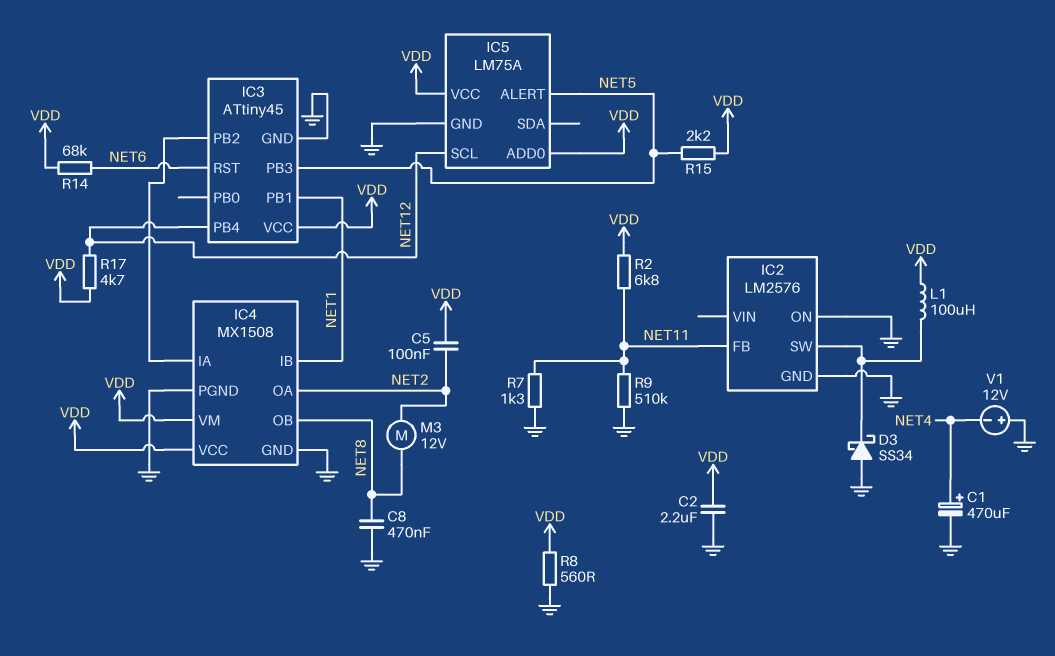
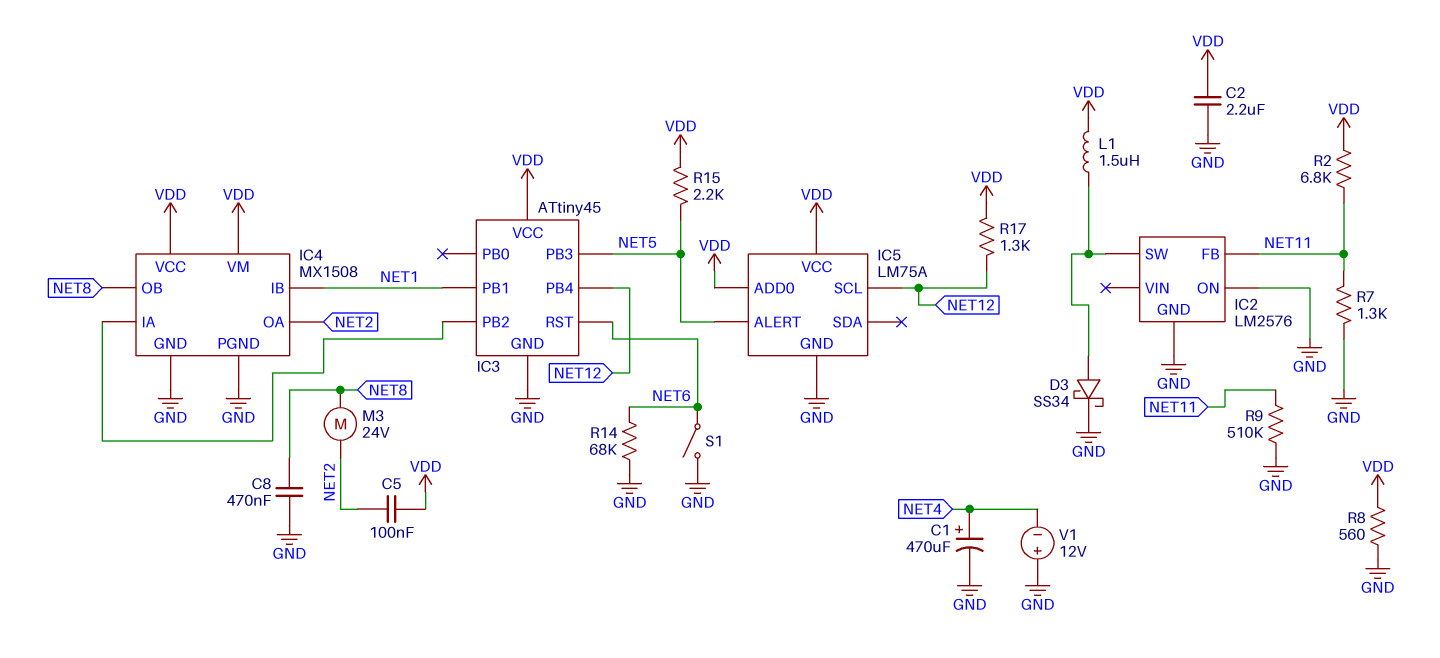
D3: schottky SS34 (A GND, K IC2/SW) -> schottky SS34 (A IC2/SW, K GND)
L1: 100uH (IC2/SW, VDD) -> 1.5uH (IC2/SW, VDD)
M3: motor 12V (NET2, NET8) -> motor 24V (NET2, NET8)
R14: 68k (NET6, VDD) -> 68k (GND, NET6)
R17: 4.7k (NET12, VDD) -> 1.3k (NET12, VDD)
S1: none -> switch (GND, NET6)

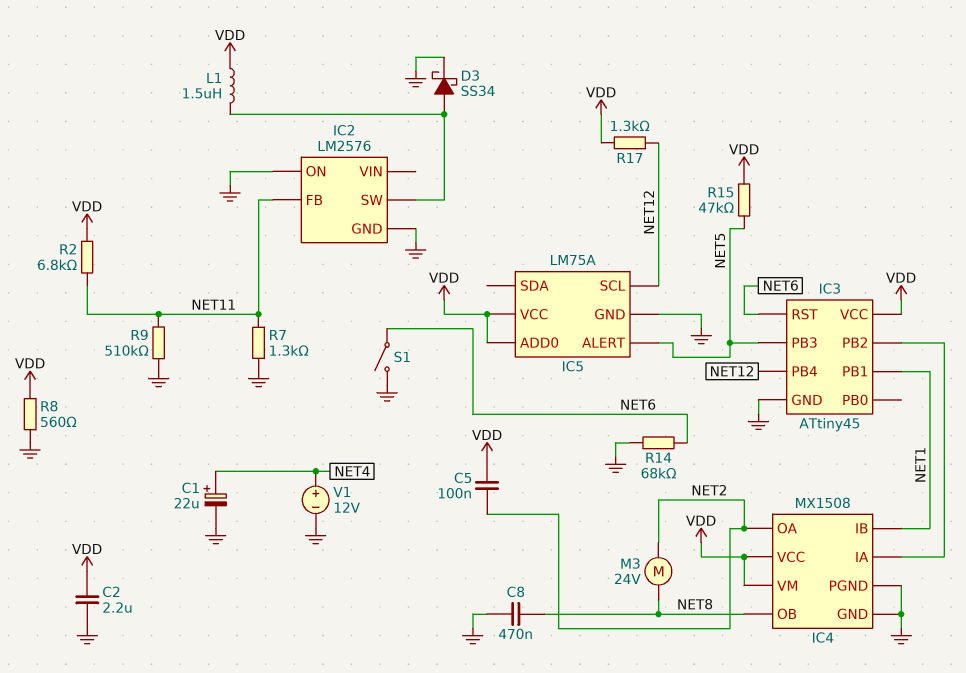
C1: 470uF (plus NET4, minus GND) -> 22uF (plus NET4, minus GND)
R15: 2.2k (NET5, VDD) -> 47k (NET5, VDD)
V1: 12V (plus GND, minus NET4) -> 12V (plus NET4, minus GND)

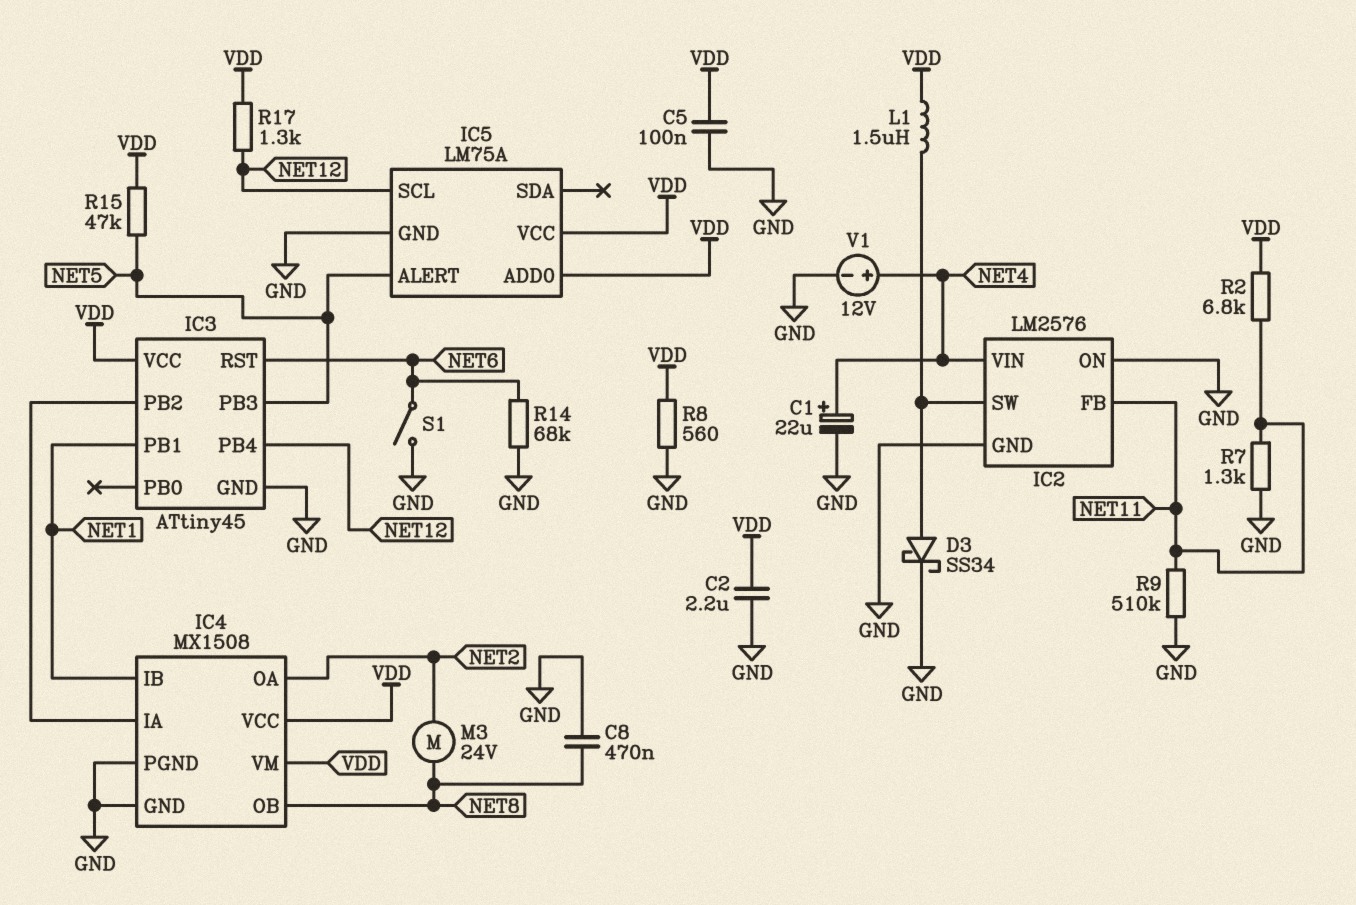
C5: 100nF (NET2, VDD) -> 100nF (GND, VDD)
IC2 pin VIN: none -> NET4

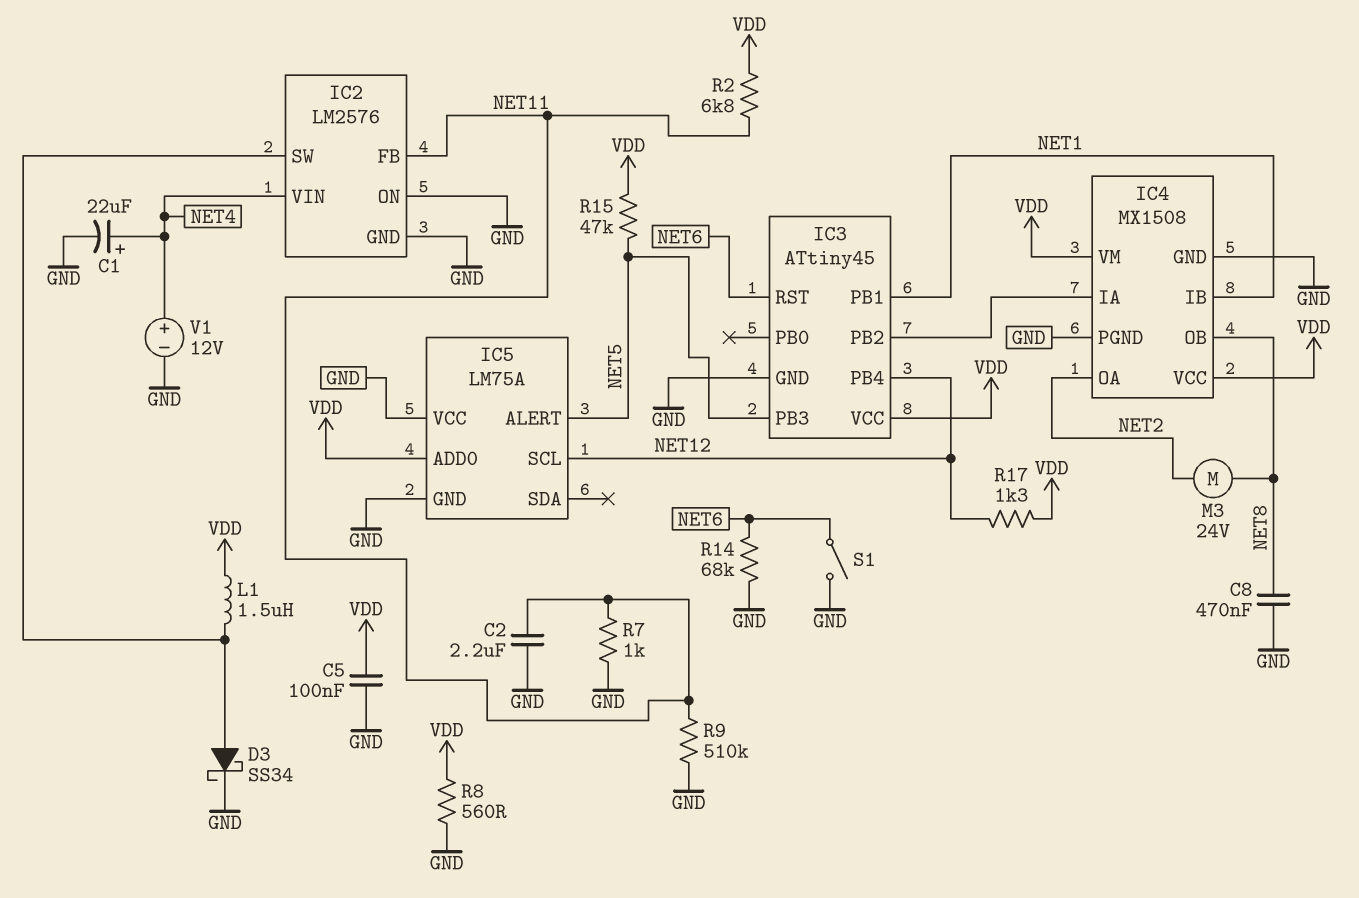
C2: 2.2uF (GND, VDD) -> 2.2uF (GND, NET11)
IC5 pin VCC: VDD -> GND
R7: 1.3k (GND, NET11) -> 1k (GND, NET11)

